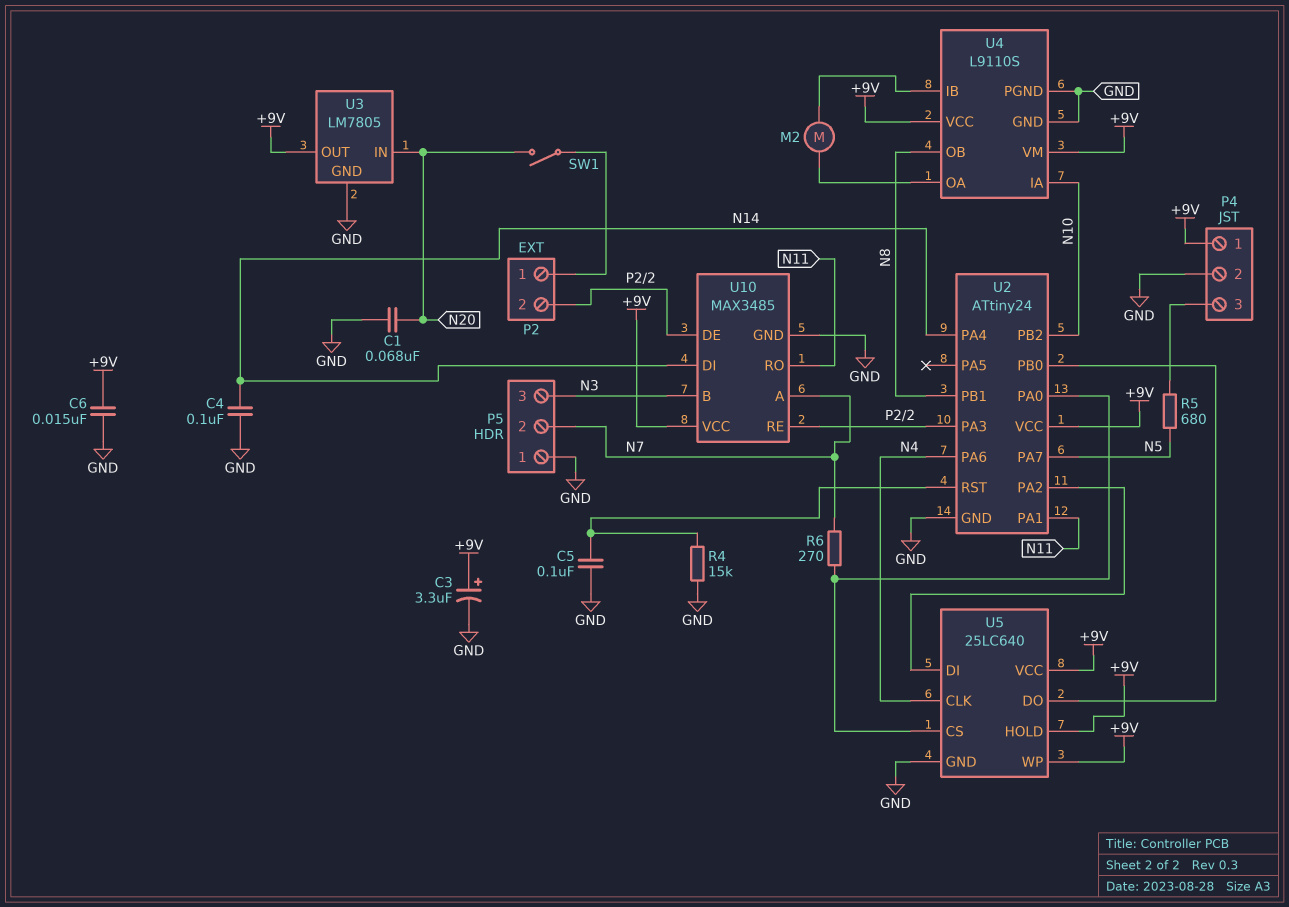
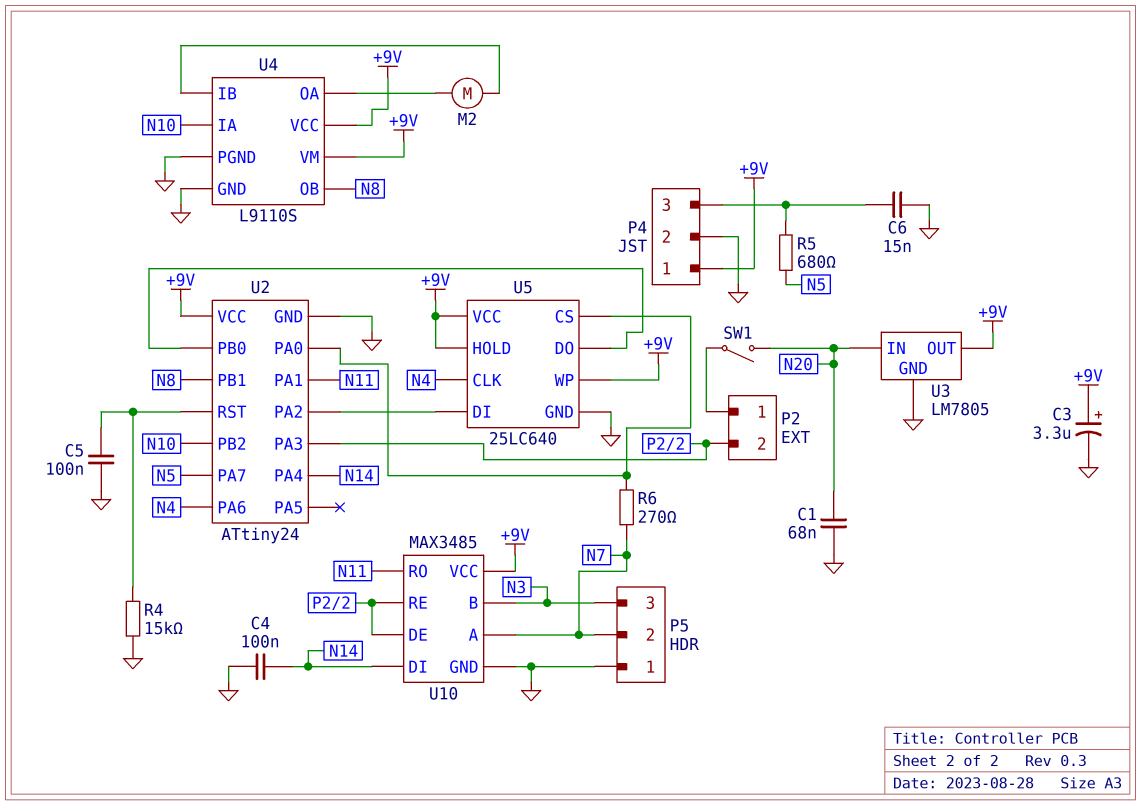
C6: 15nF (+9V, GND) -> 15nF (GND, P4/3)

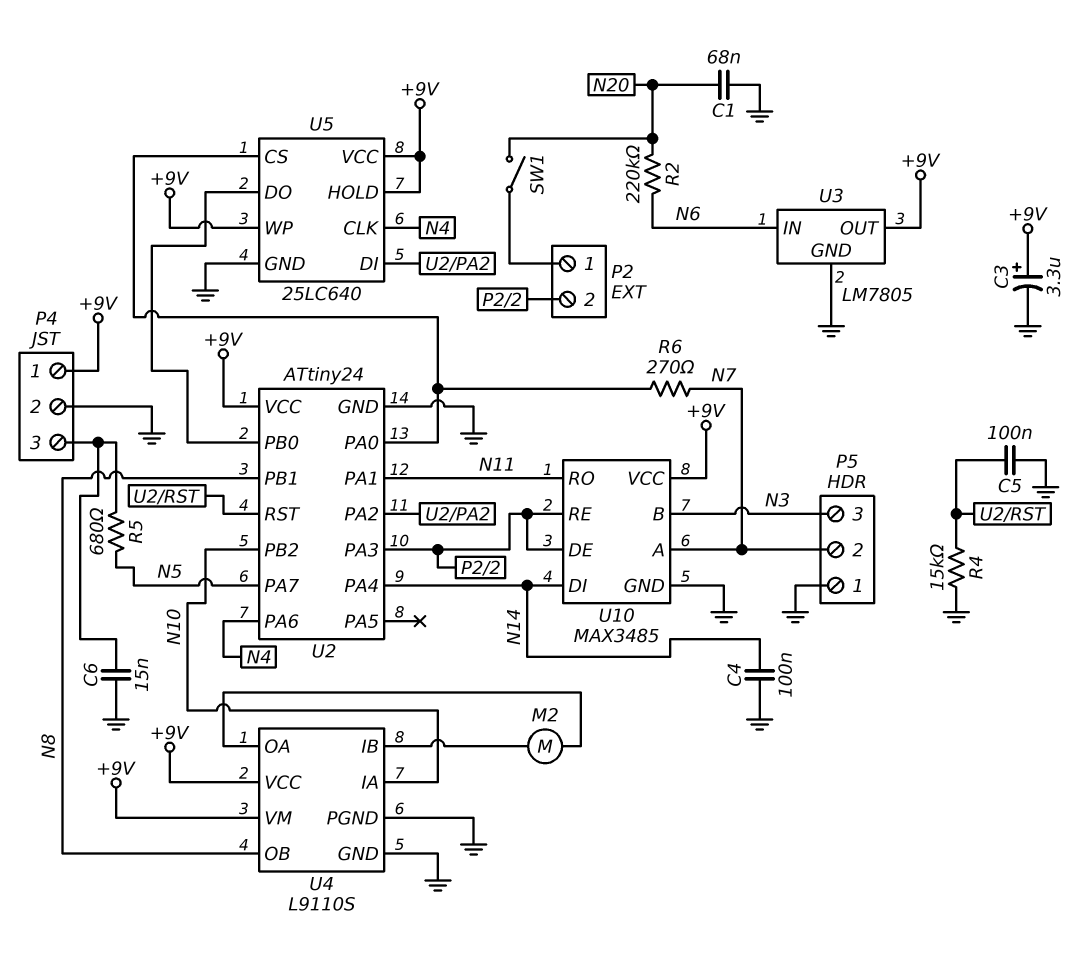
R2: none -> 220k (N6, N20)
U3 pin IN: N20 -> N6

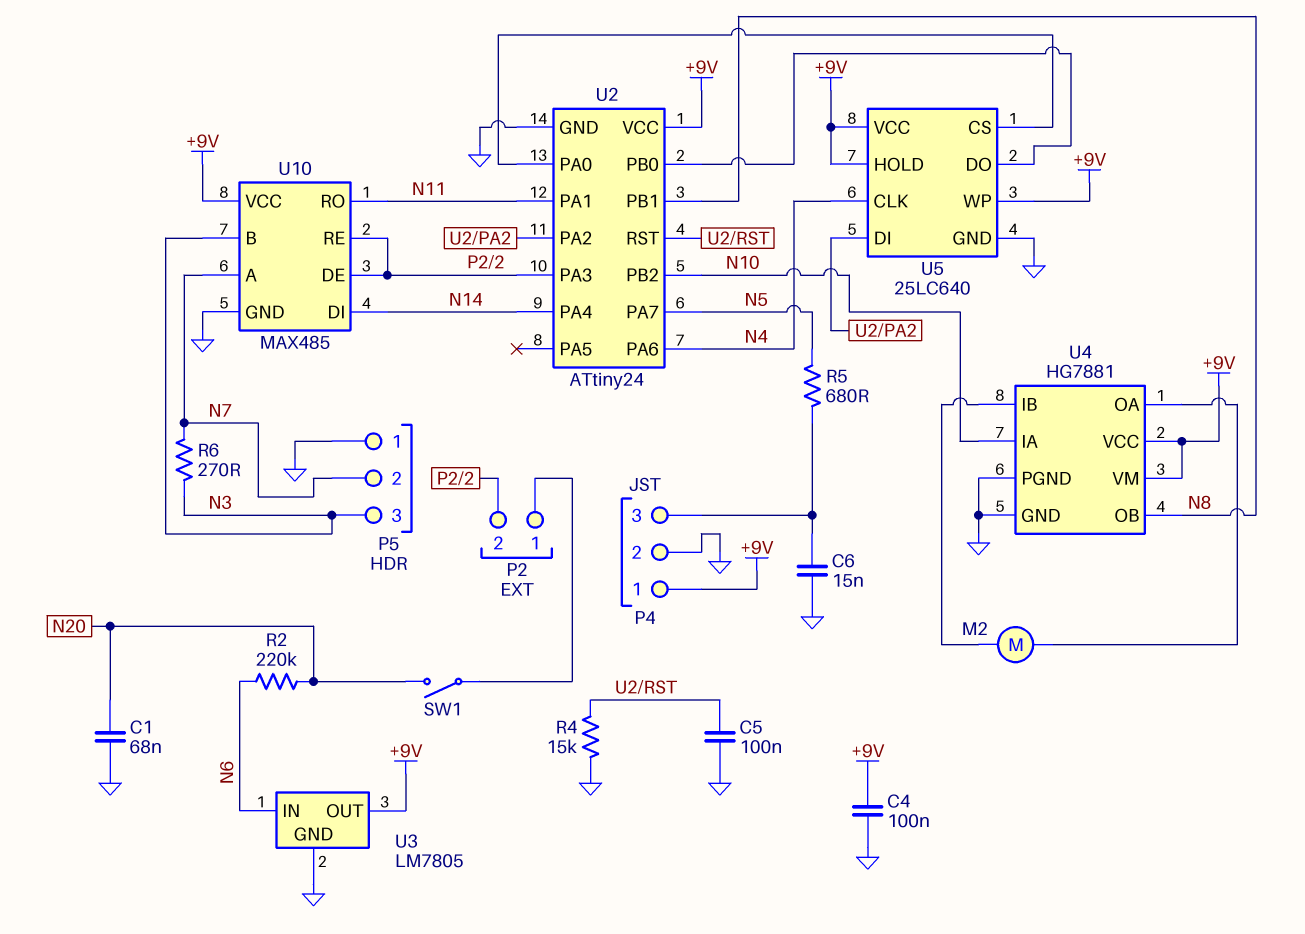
C3: 3.3uF (plus +9V, minus GND) -> none
C4: 100nF (GND, N14) -> 100nF (+9V, GND)
R6: 270 (N7, U2/PA0) -> 270 (N3, N7)
U4: L9110S -> HG7881
U10: MAX3485 -> MAX485

